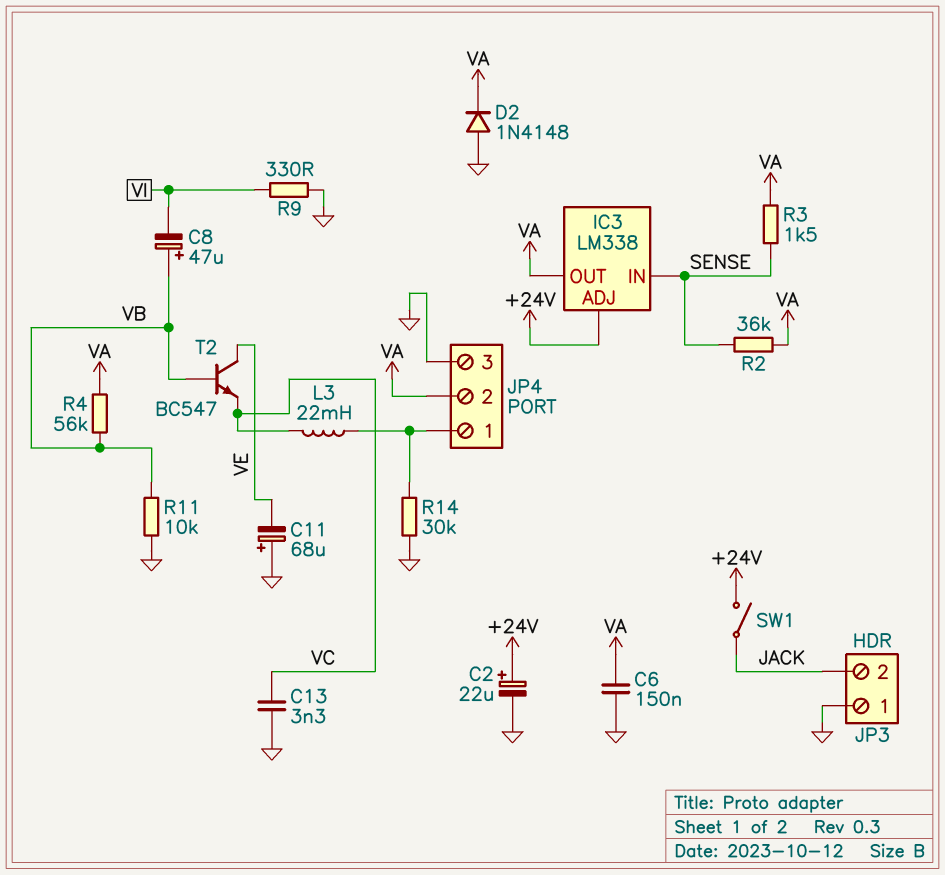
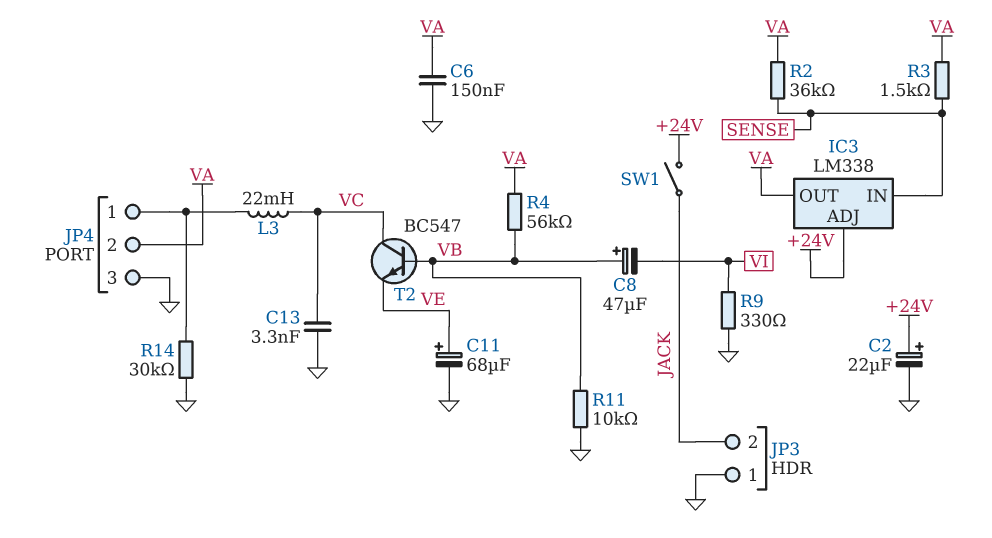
C11: 68uF (plus GND, minus VE) -> 68uF (plus VE, minus GND)
D2: diode 1N4148 (A GND, K VA) -> none
T2: NPN BC547 (B VB, C VE, E VC) -> NPN BC547 (B VB, C VC, E VE)

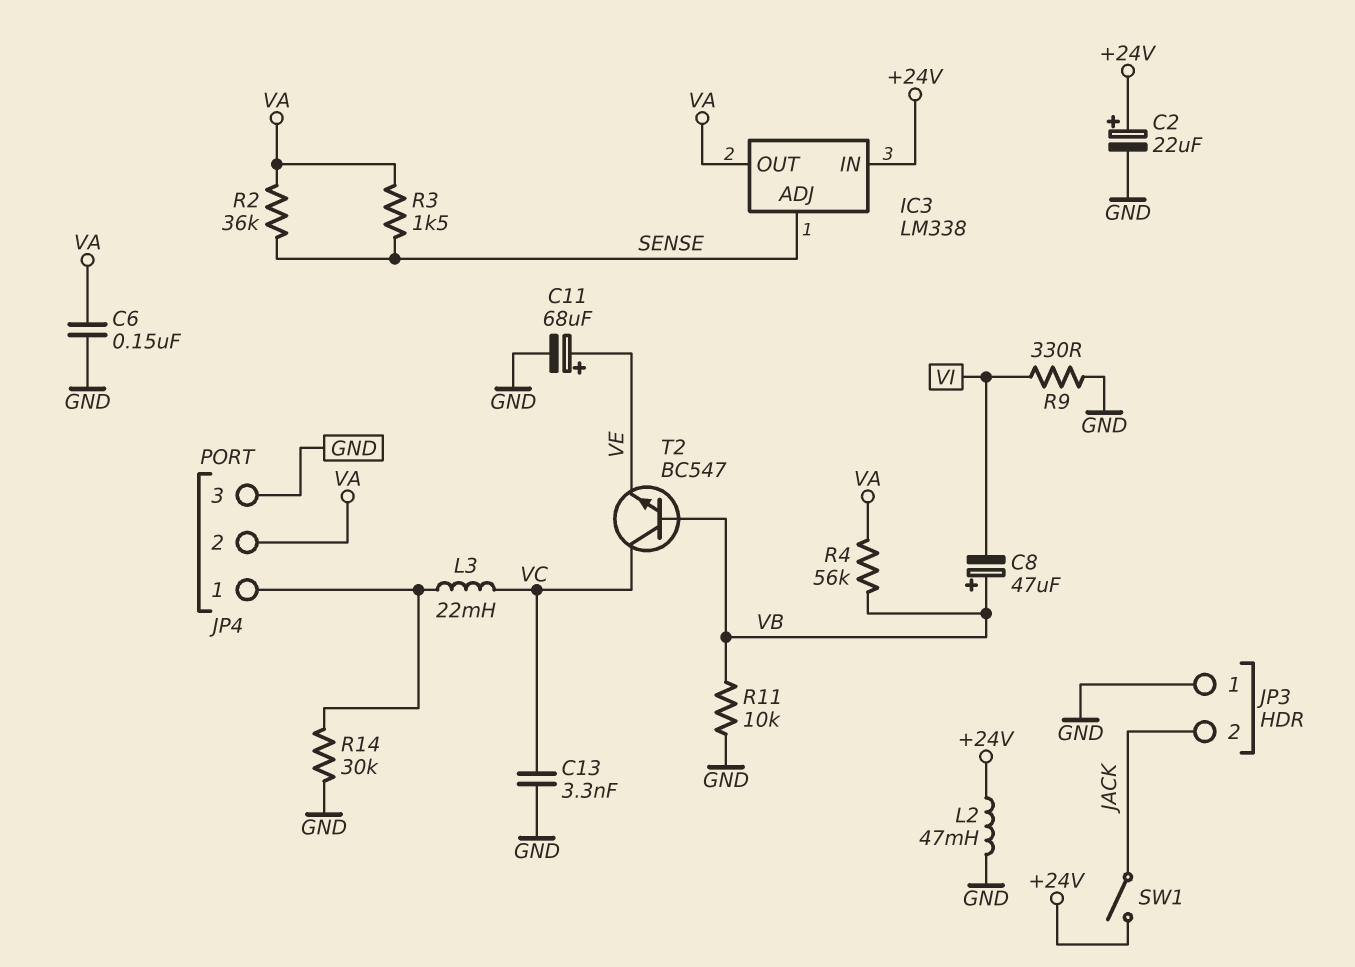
IC3 pin ADJ: +24V -> SENSE
IC3 pin IN: SENSE -> +24V
L2: none -> 47mH (+24V, GND)

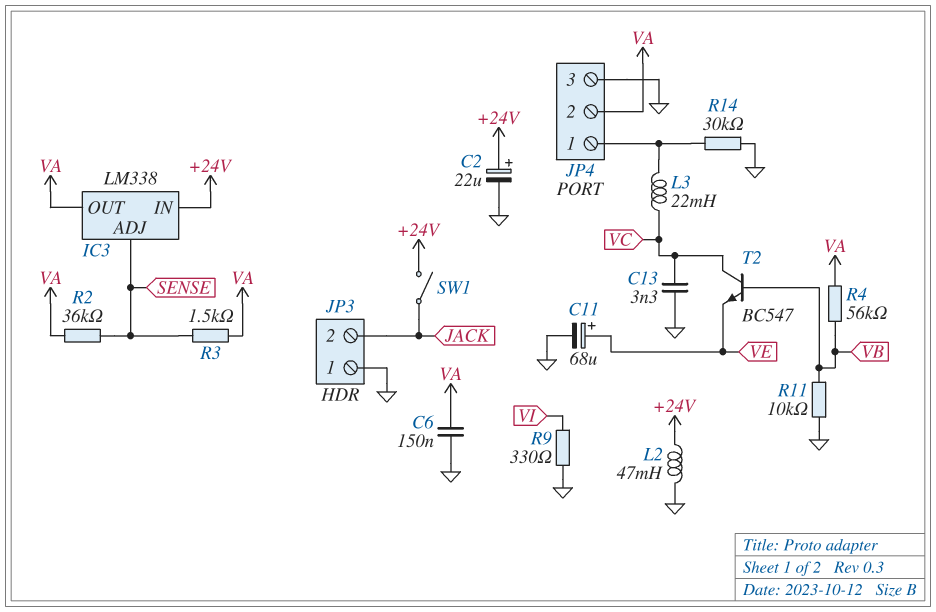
C8: 47uF (plus VB, minus VI) -> none

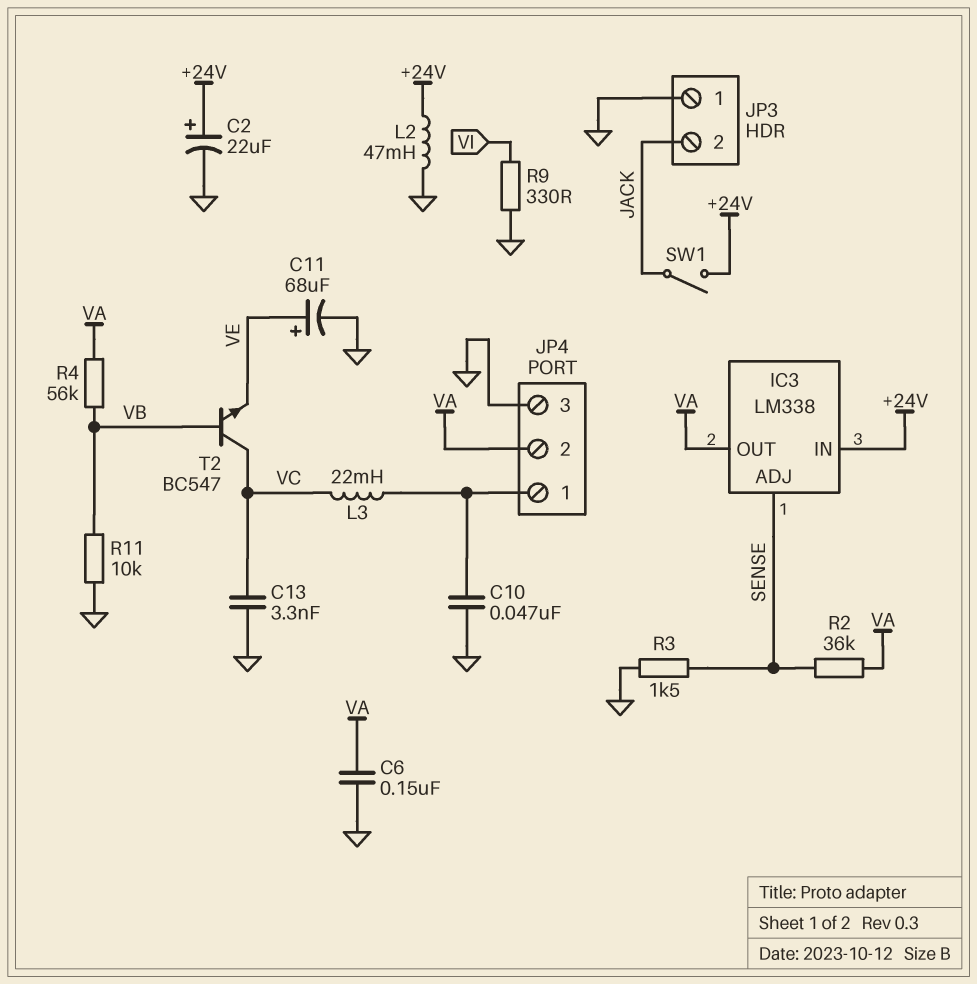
C10: none -> 47nF (GND, JP4/1)
R3: 1.5k (SENSE, VA) -> 1.5k (GND, SENSE)
R14: 30k (GND, JP4/1) -> none

